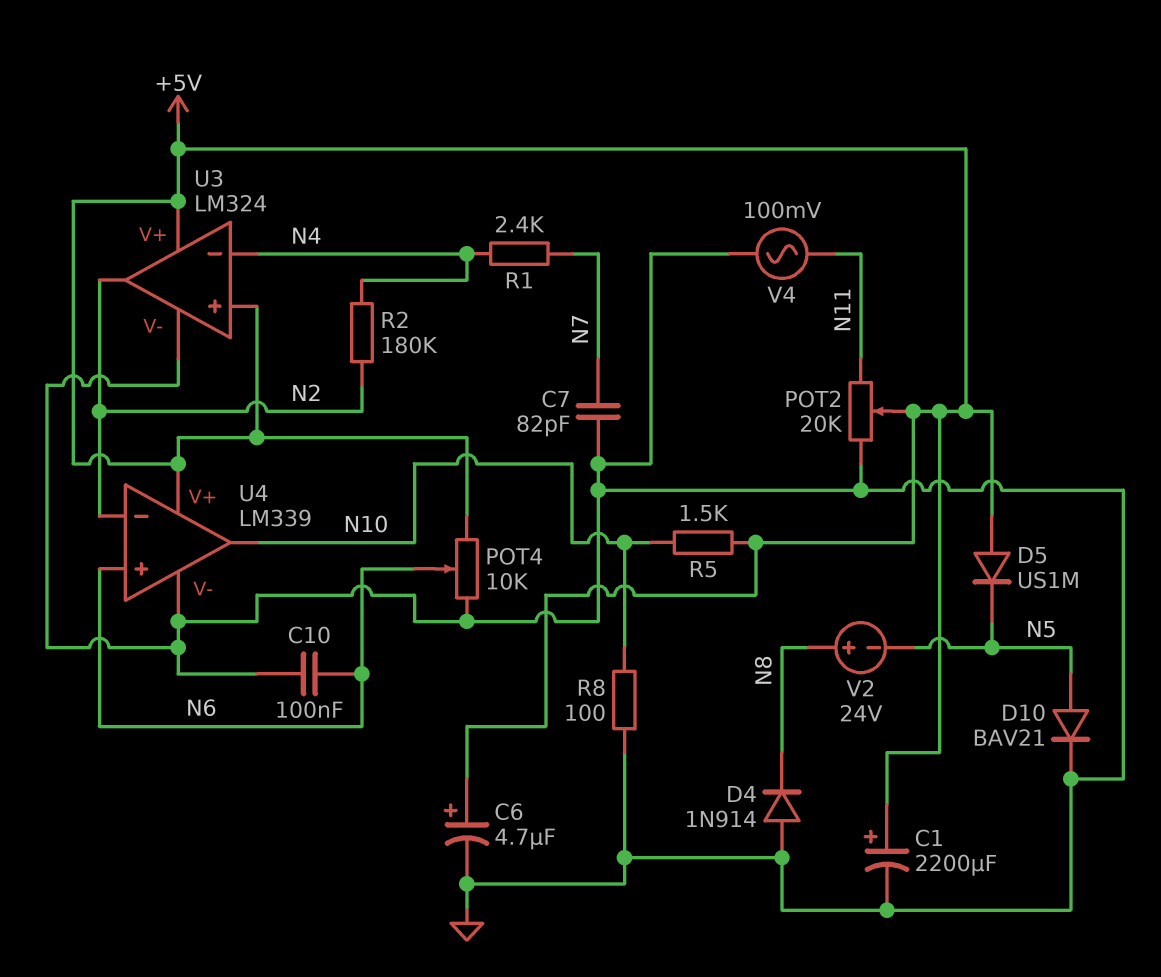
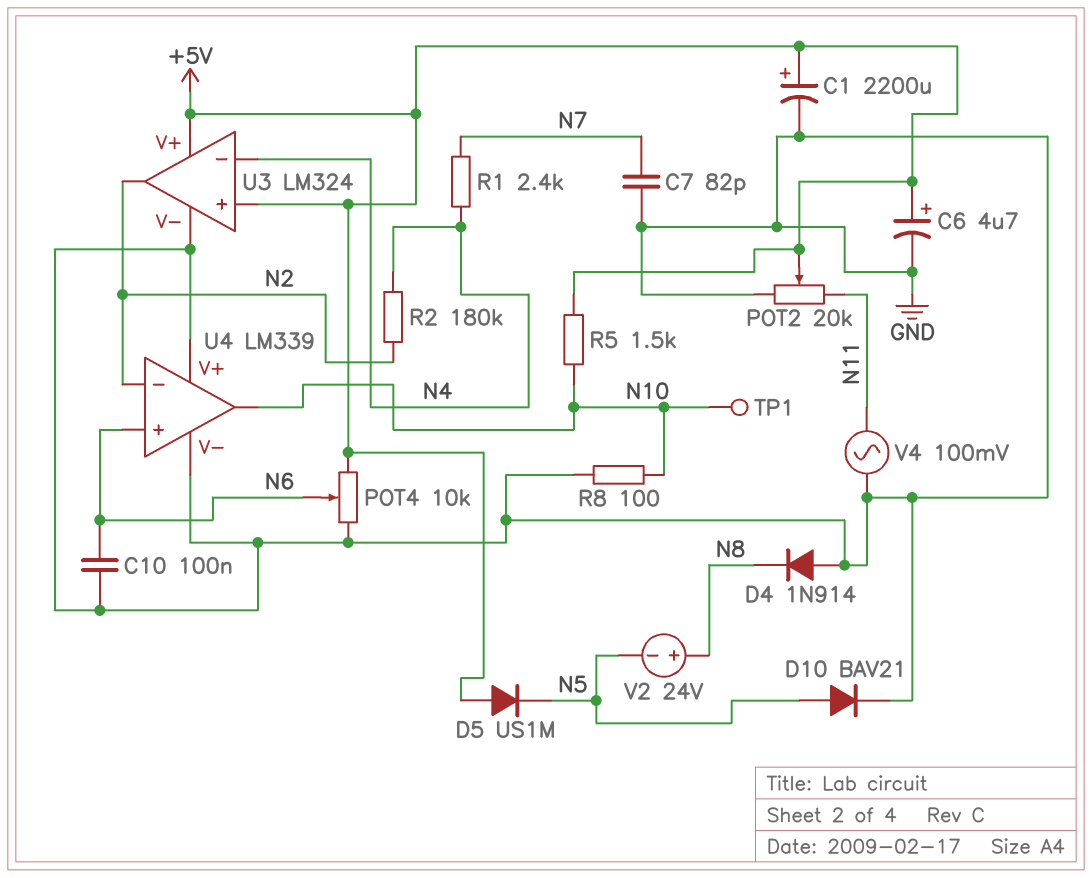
TP1: none -> test point (N10)
U4 pin V+: +5V -> GND

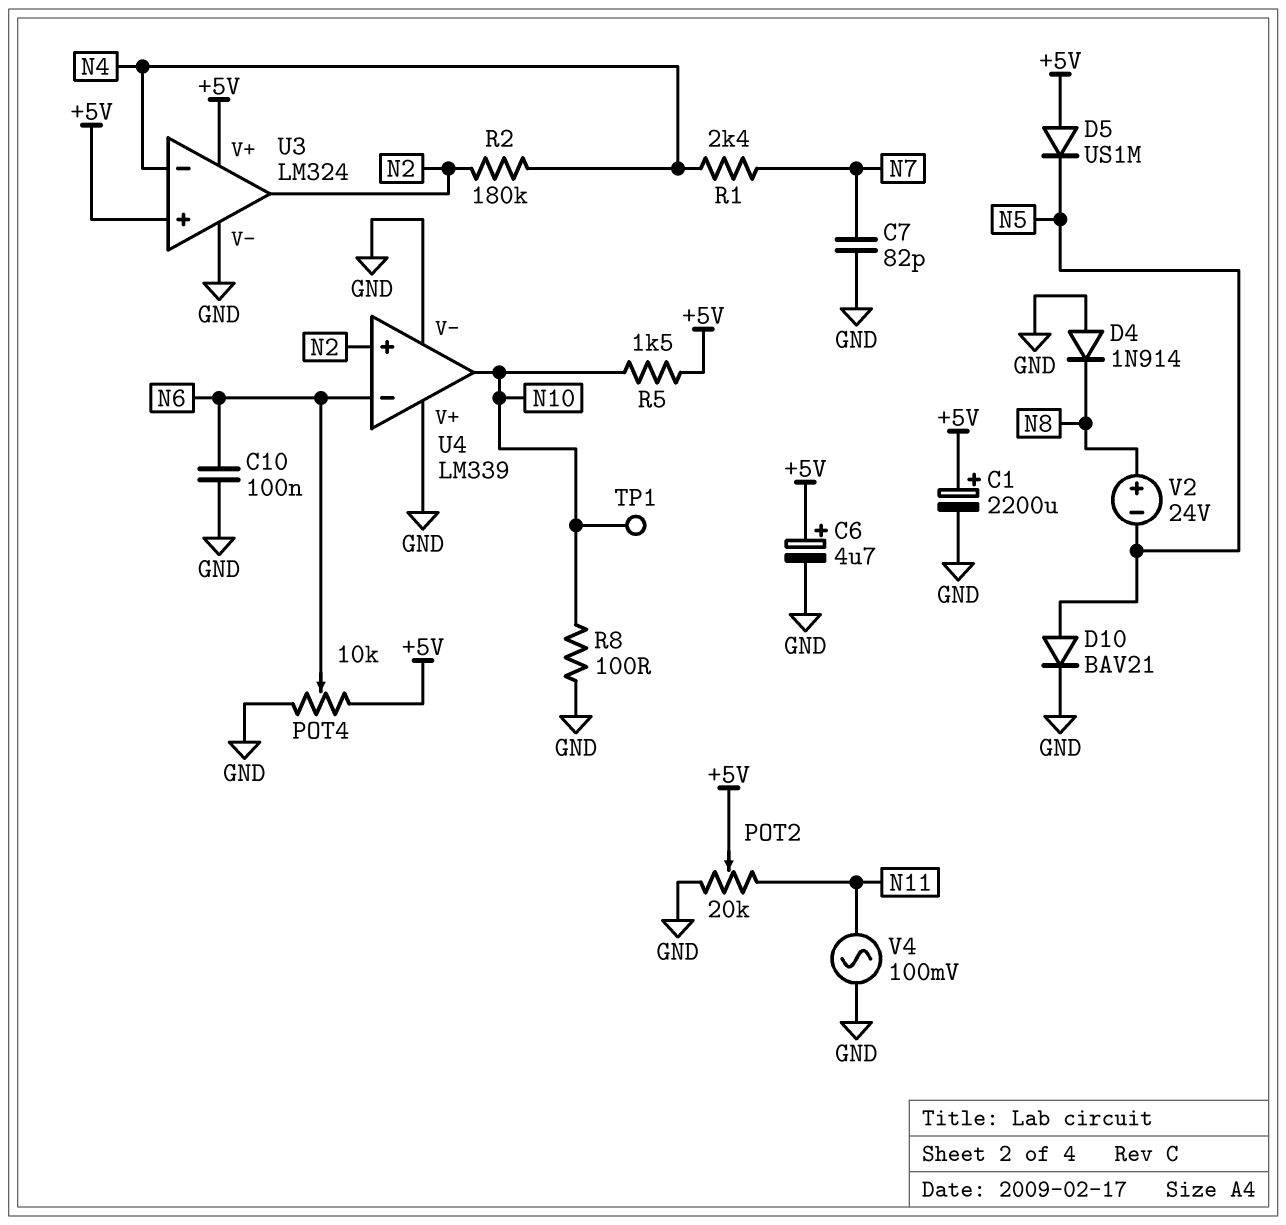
U4 pin in+: N6 -> N2
U4 pin in-: N2 -> N6

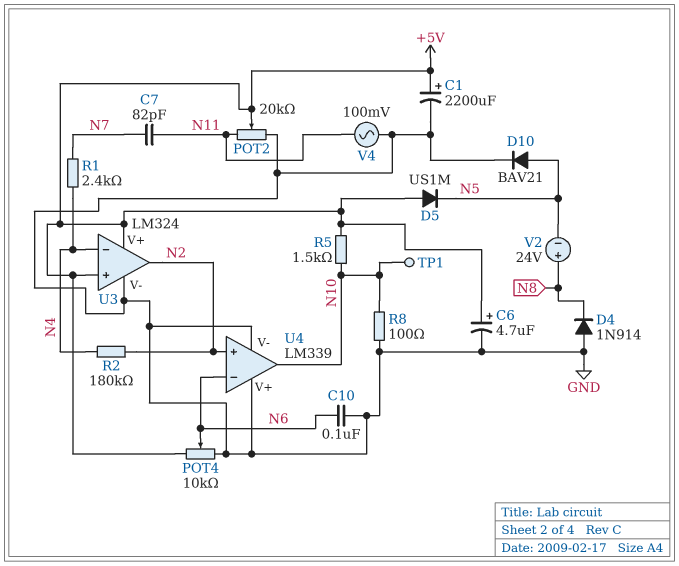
C7: 82pF (GND, N7) -> 82pF (N7, N11)

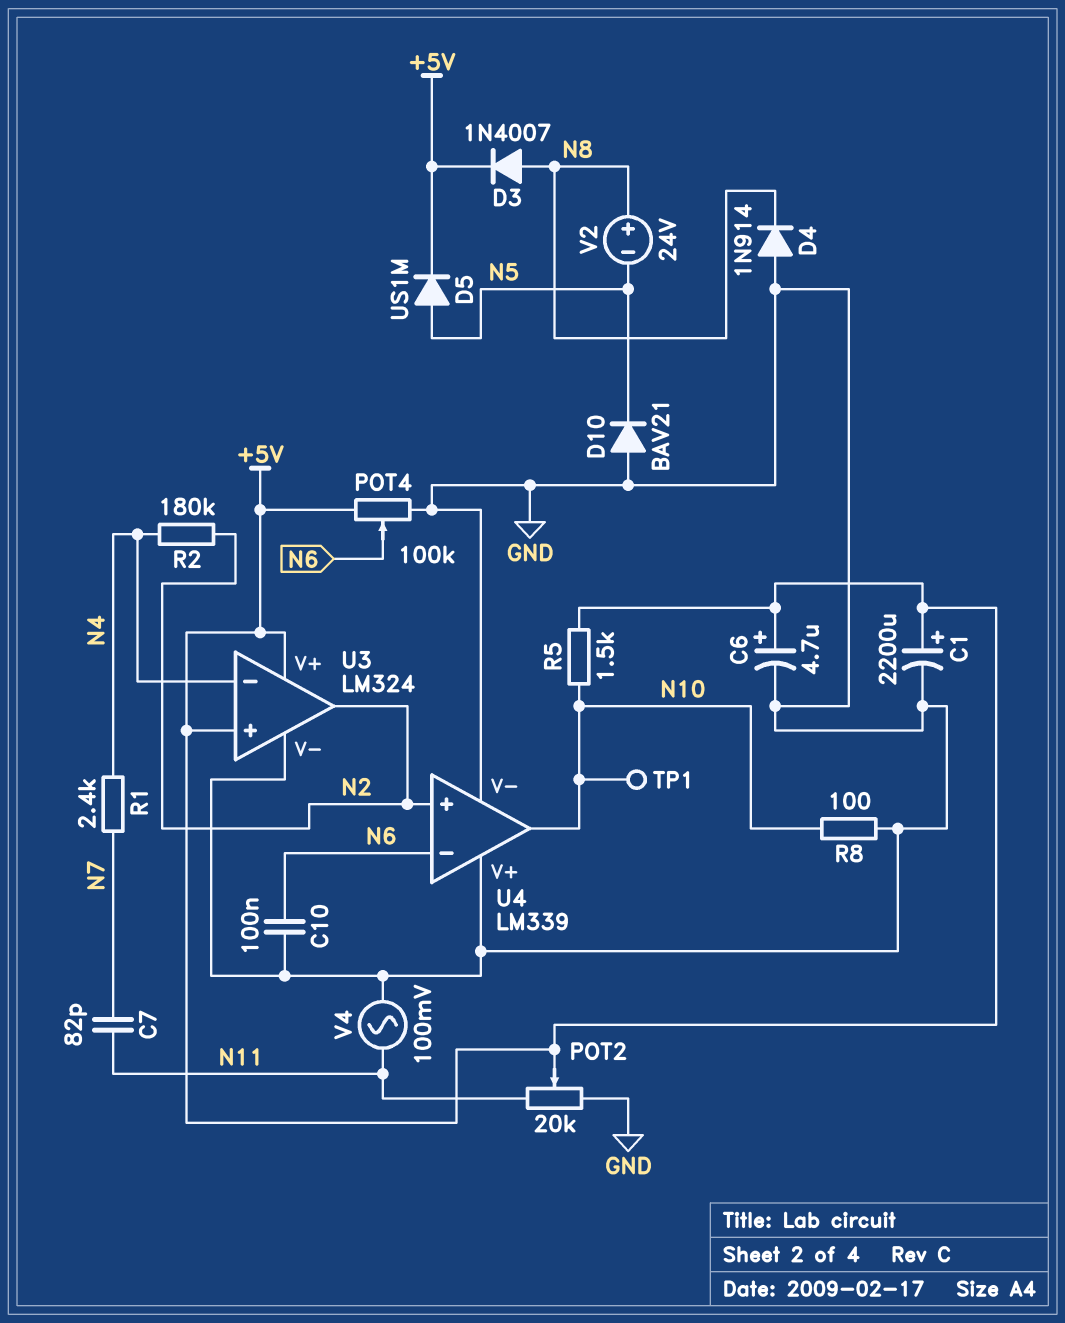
D3: none -> diode 1N4007 (A N8, K +5V)
D5: diode US1M (A +5V, K N5) -> diode US1M (A N5, K +5V)
D10: diode BAV21 (A N5, K GND) -> diode BAV21 (A GND, K N5)
POT4: 10k (+5V, GND, wiper N6) -> 100k (+5V, GND, wiper N6)

